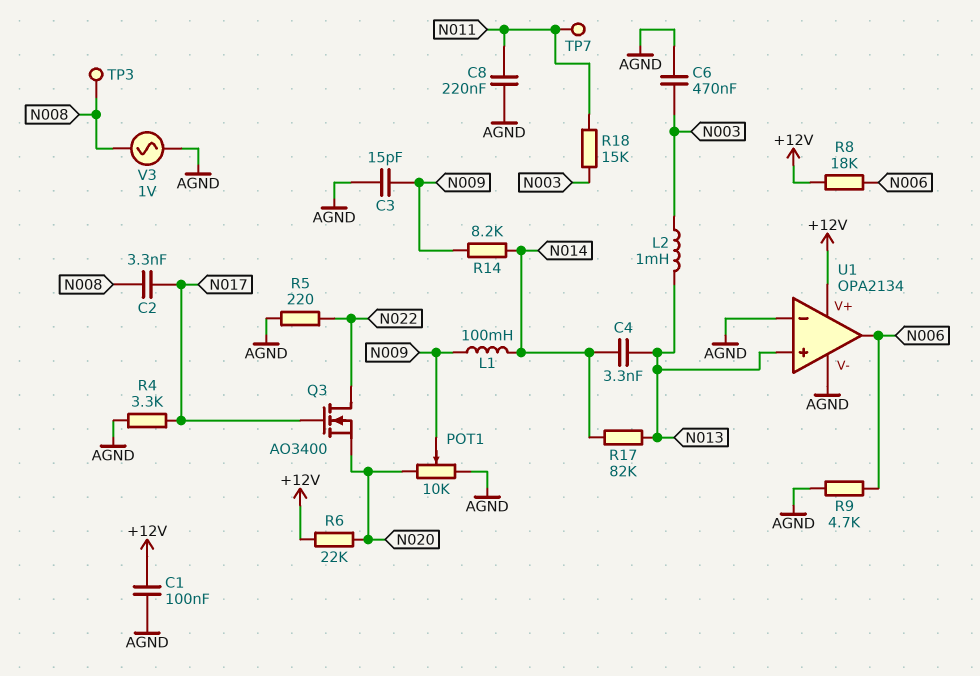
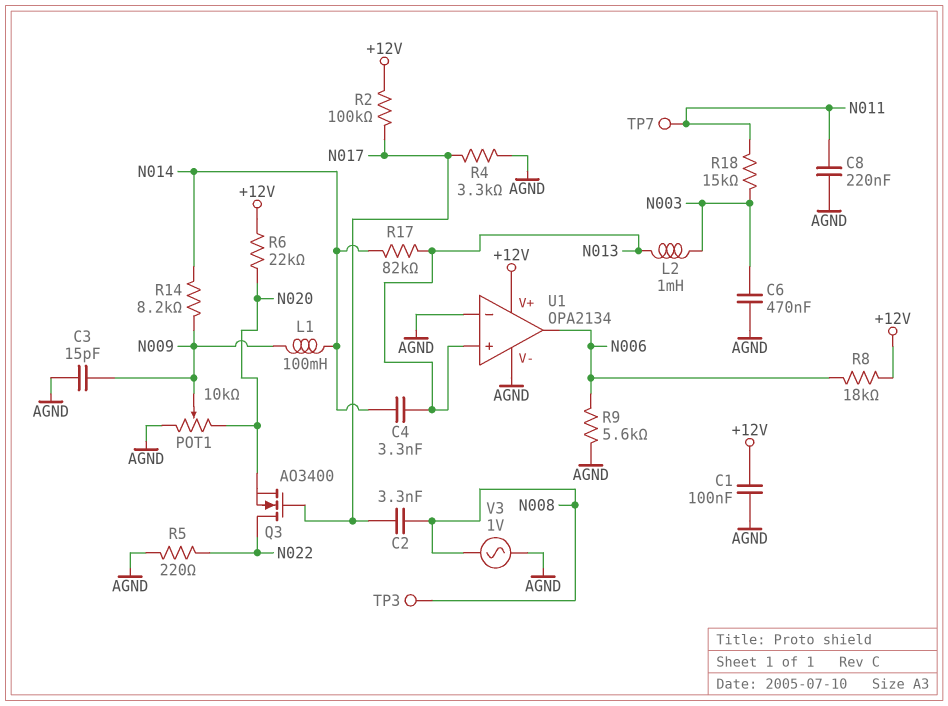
R2: none -> 100k (+12V, N017)
R9: 4.7k (AGND, N006) -> 5.6k (AGND, N006)

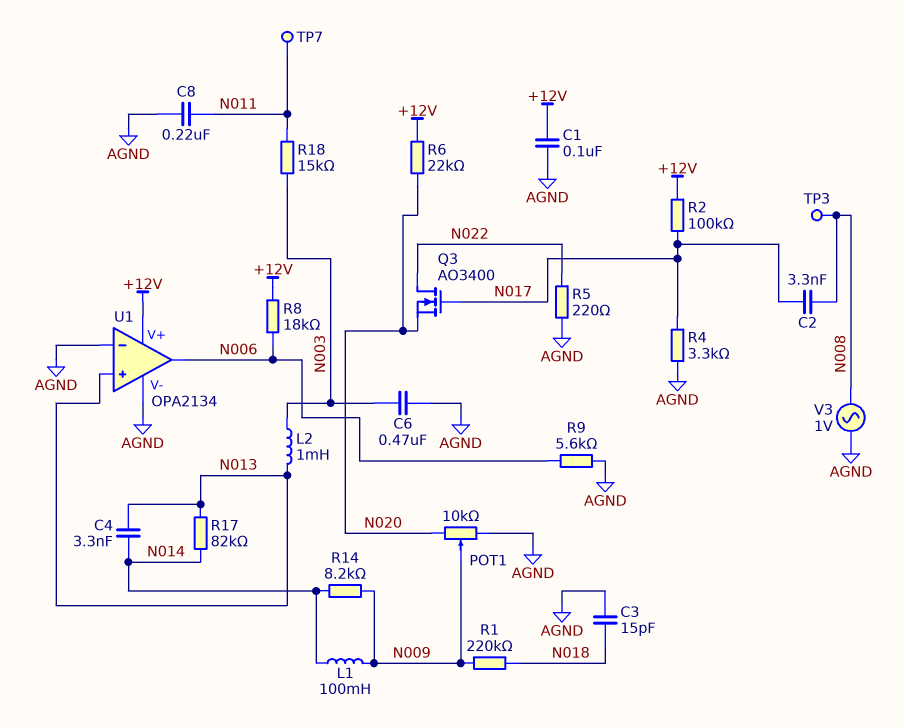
C3: 15pF (AGND, N009) -> 15pF (AGND, N018)
R1: none -> 220k (N009, N018)

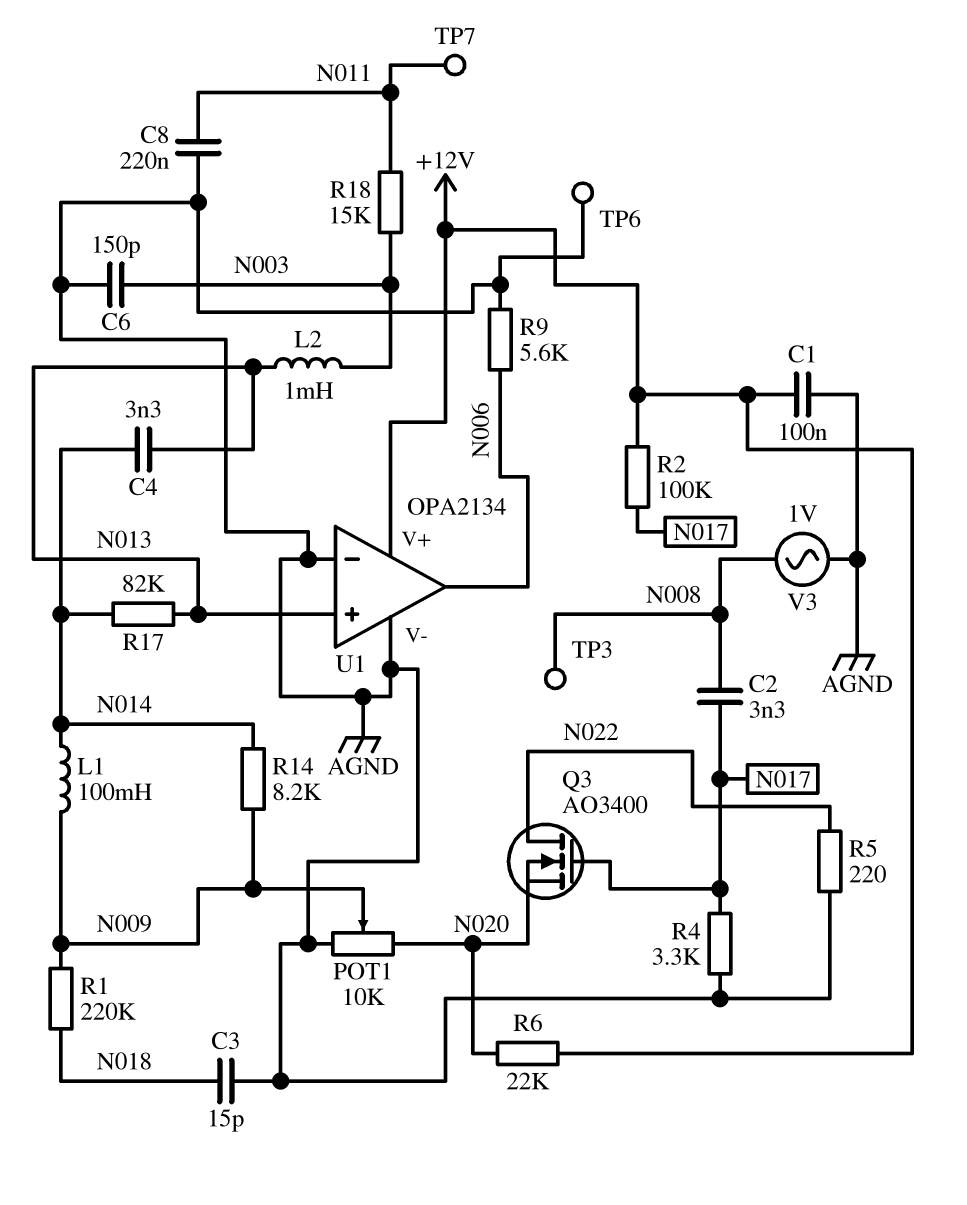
C6: 470nF (AGND, N003) -> 150pF (AGND, N003)
R8: 18k (+12V, N006) -> none
TP6: none -> test point (AGND)

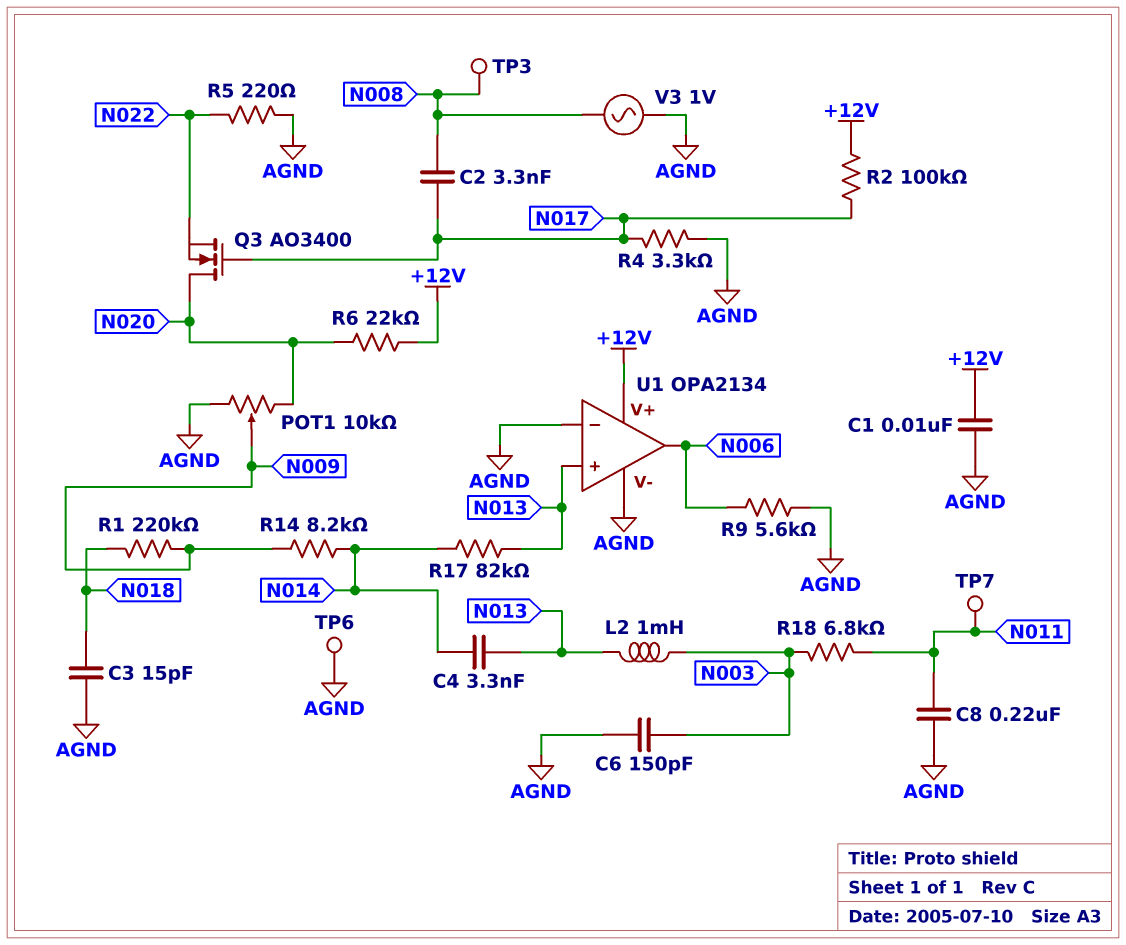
C1: 100nF (+12V, AGND) -> 10nF (+12V, AGND)
L1: 100mH (N009, N014) -> none
Q3: NMOS AO3400 (G N017, D N022, S N020) -> NMOS AO3400 (G N017, D N020, S N022)
R18: 15k (N003, N011) -> 6.8k (N003, N011)

